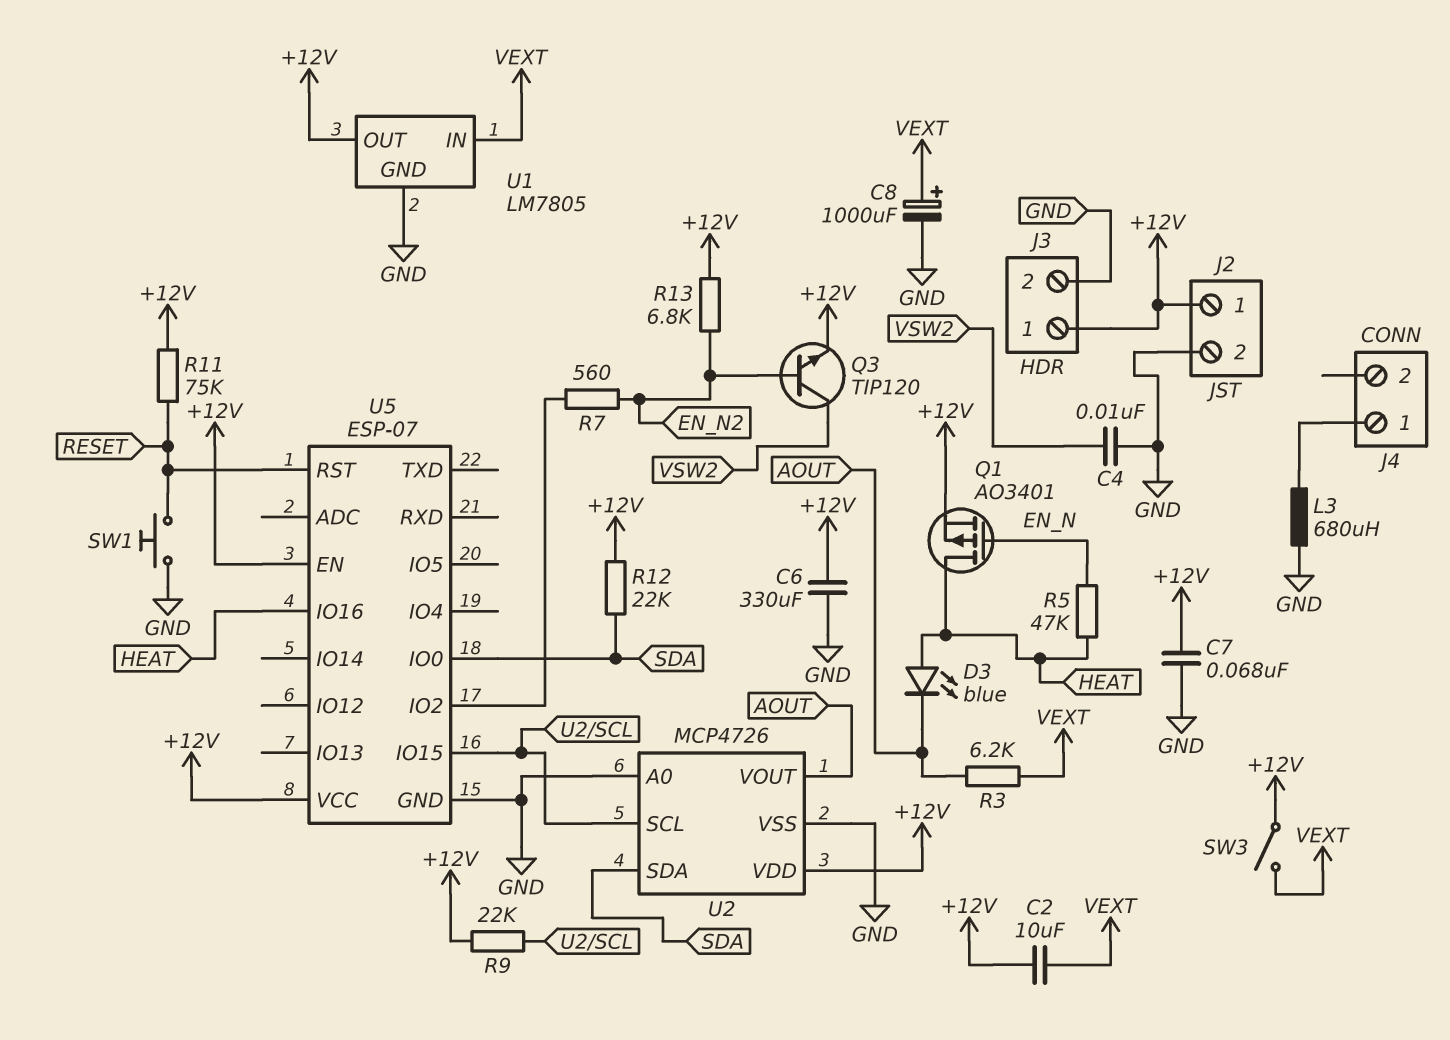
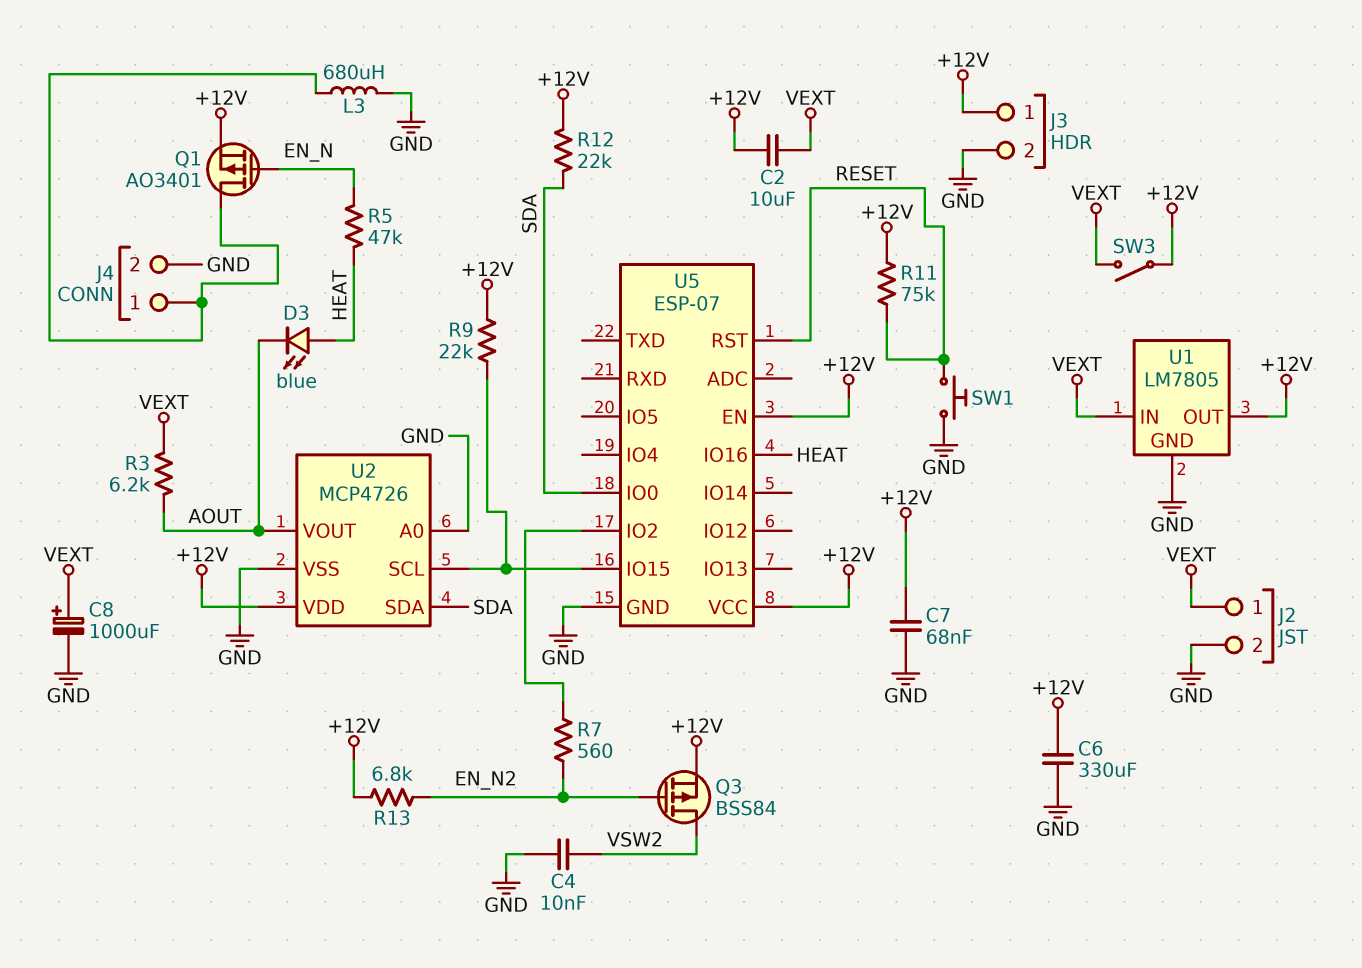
J2 pin 1: +12V -> VEXT
J4 pin 2: none -> GND
Q1: PMOS AO3401 (G EN_N, D HEAT, S +12V) -> PMOS AO3401 (G EN_N, D J4/1, S +12V)
Q3: NPN TIP120 (B EN_N2, C VSW2, E +12V) -> PMOS BSS84 (G EN_N2, D VSW2, S +12V)

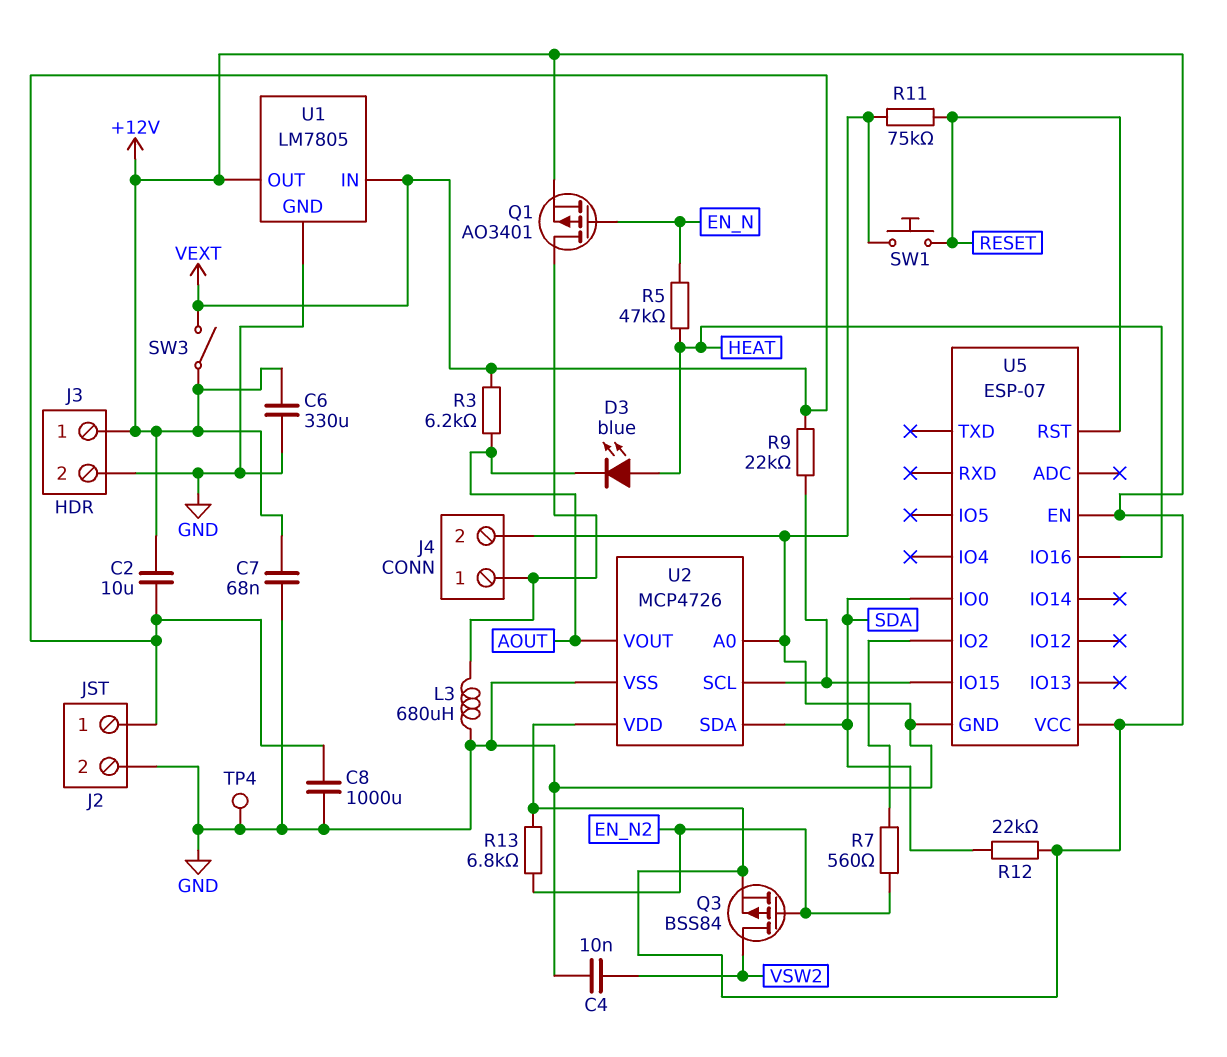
C8: 1000uF (plus VEXT, minus GND) -> 1000uF (GND, VEXT)
R9: 22k (+12V, U2/SCL) -> 22k (U2/SCL, VEXT)
R11: 75k (+12V, RESET) -> 75k (GND, RESET)
TP4: none -> test point (GND)

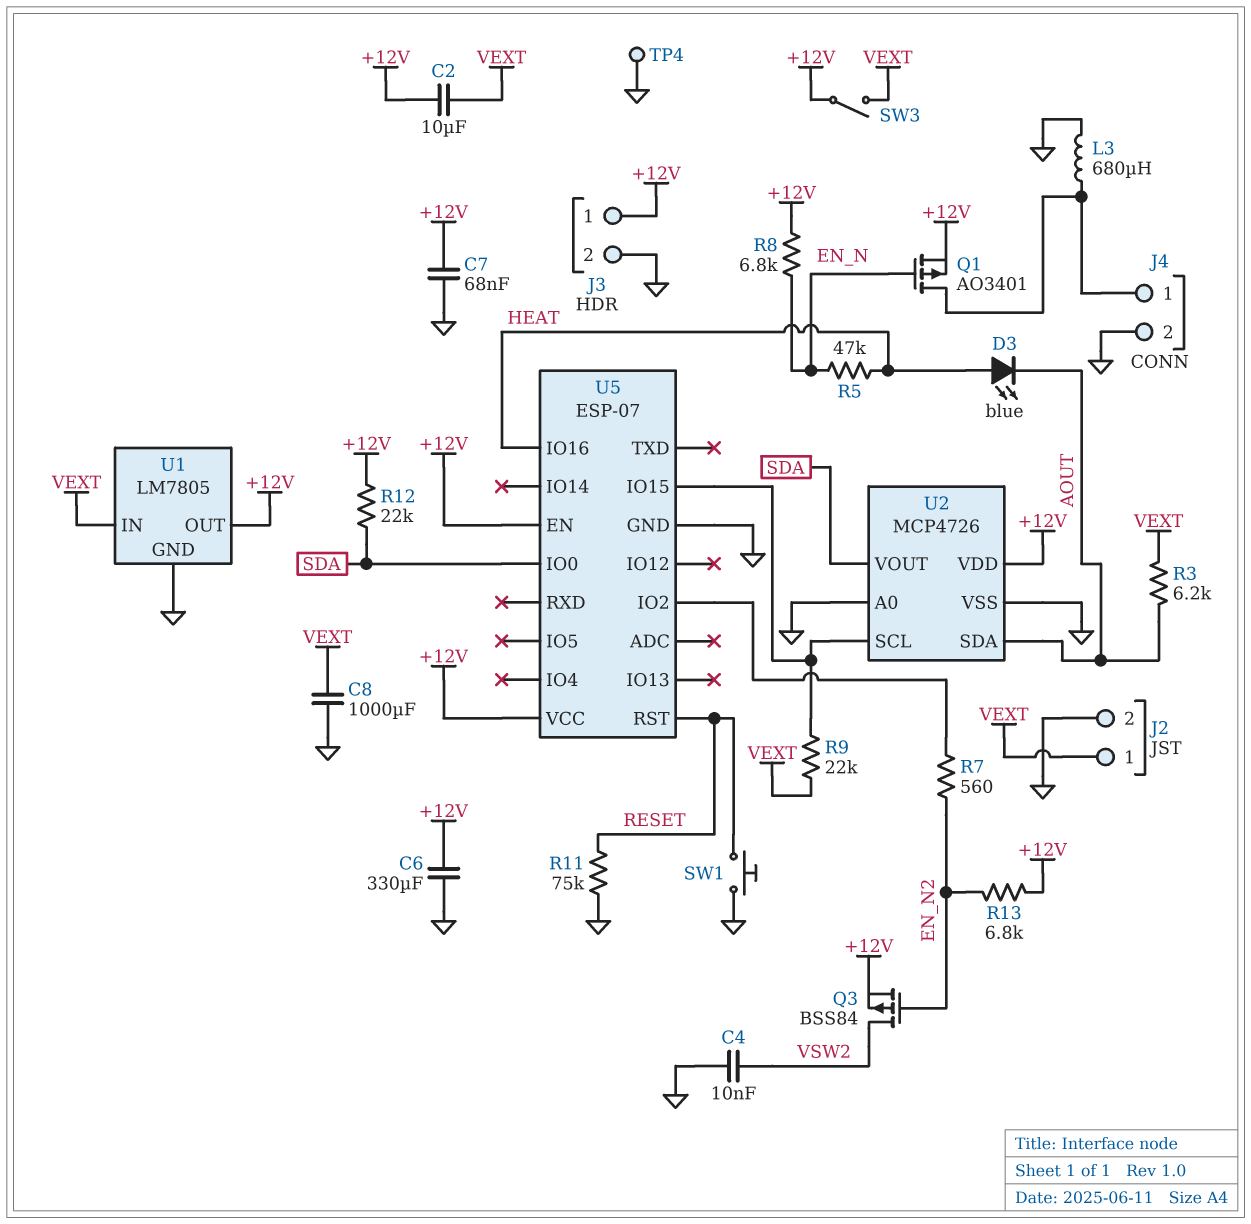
R8: none -> 6.8k (+12V, EN_N)
U2 pin SDA: SDA -> AOUT
U2 pin VOUT: AOUT -> SDA

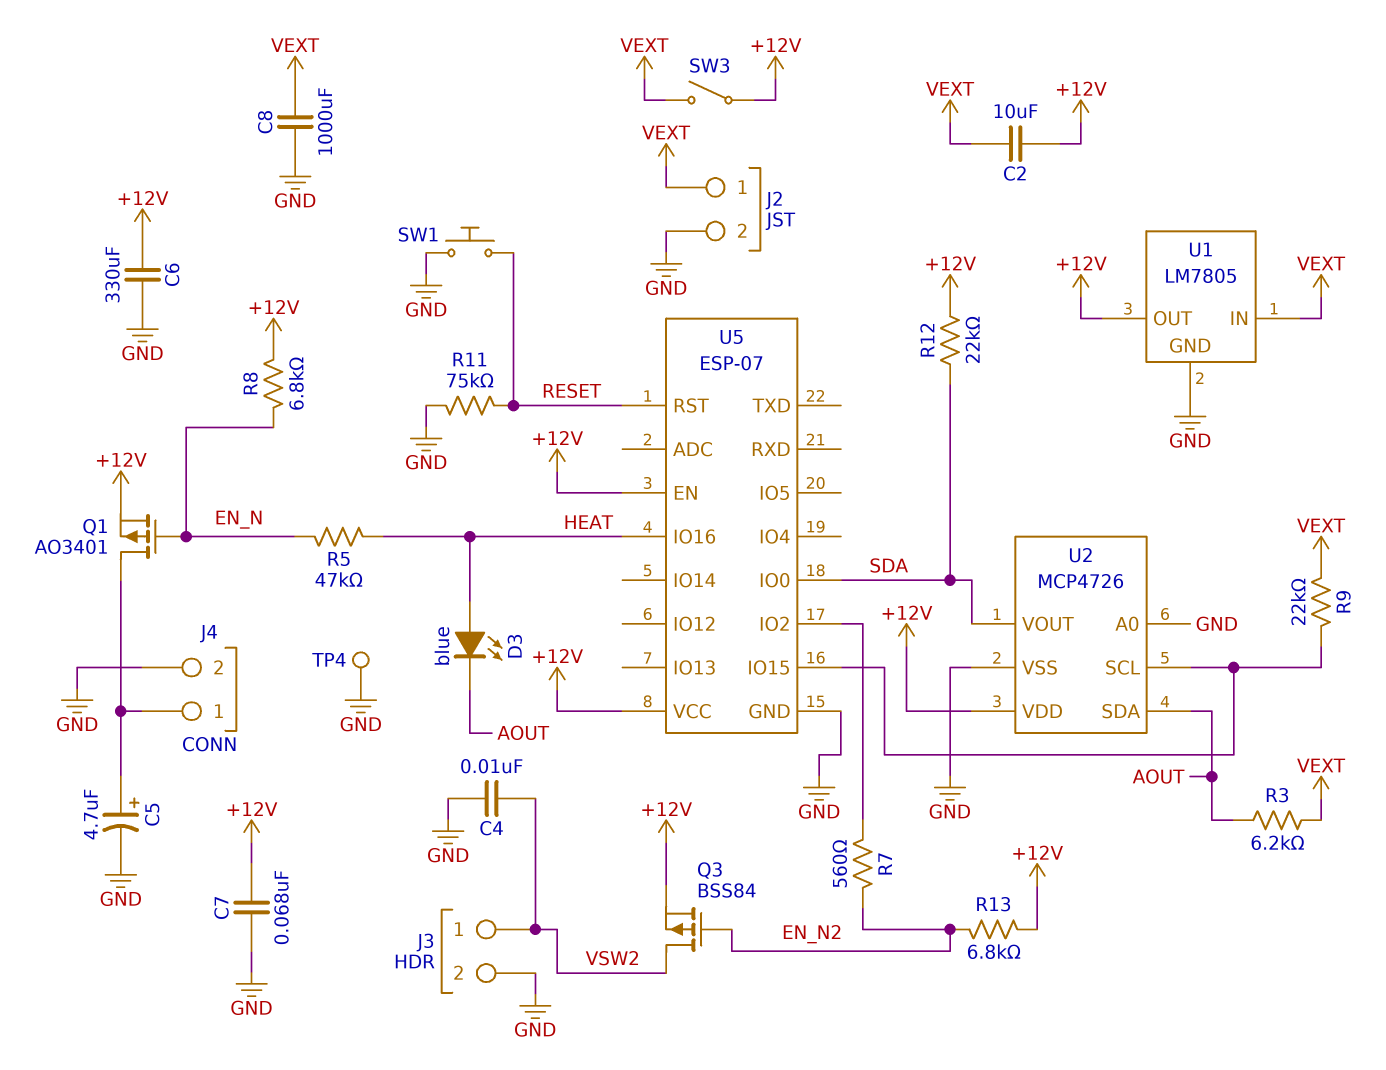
C5: none -> 4.7uF (plus J4/1, minus GND)
J3 pin 1: +12V -> VSW2
L3: 680uH (GND, J4/1) -> none

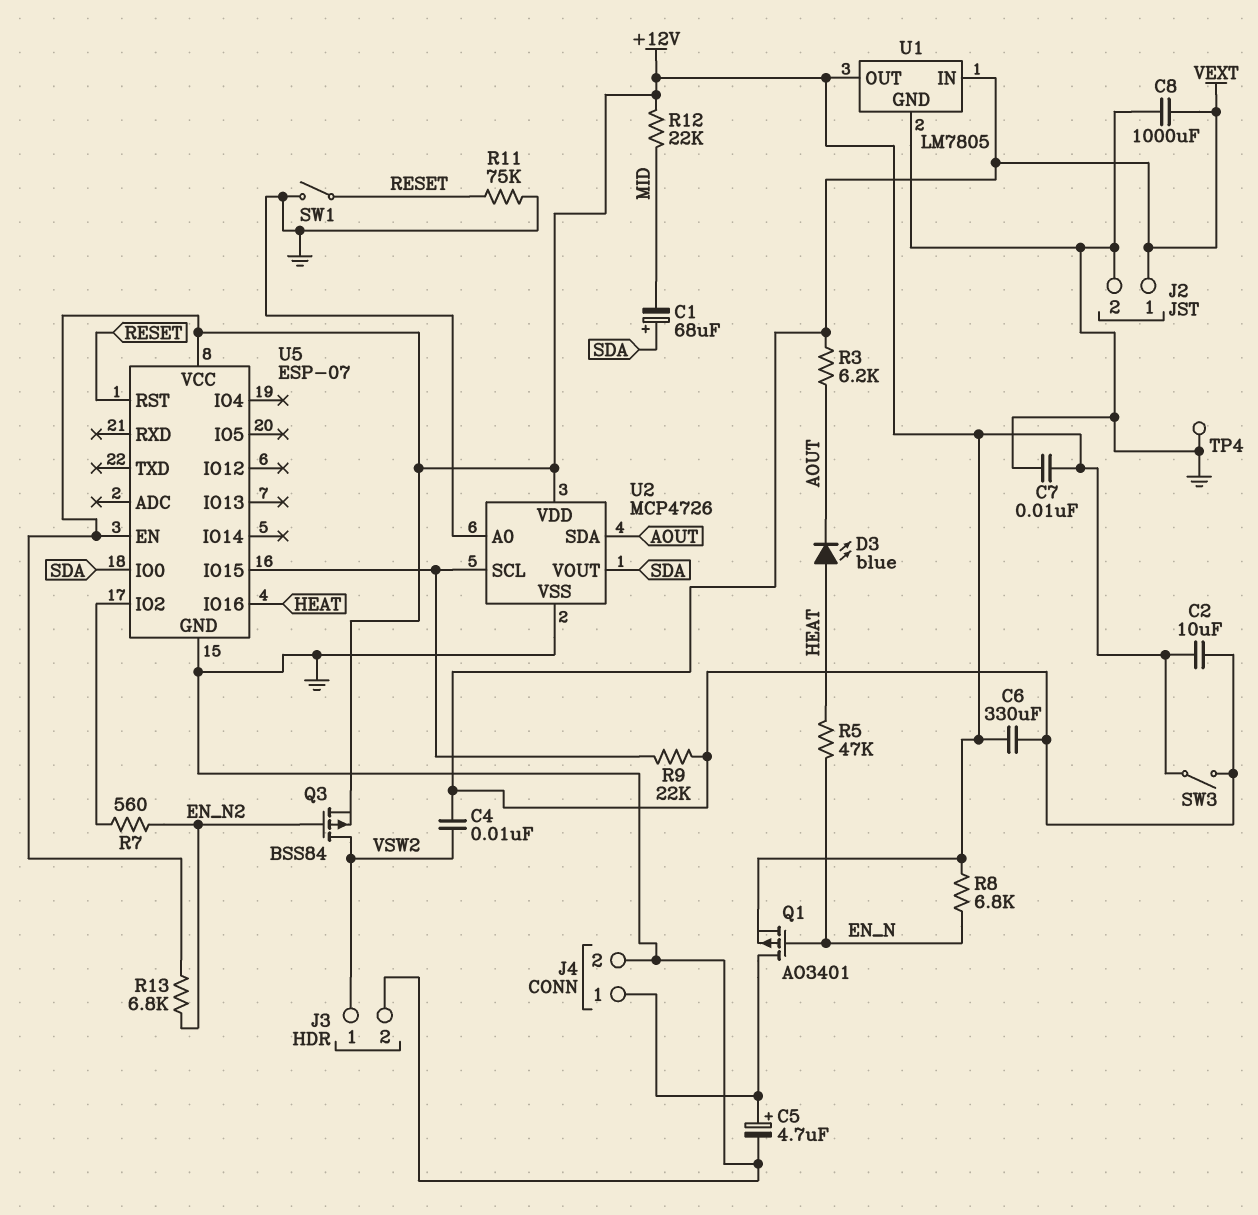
C1: none -> 68uF (plus SDA, minus MID)
C4: 10nF (GND, VSW2) -> 10nF (VEXT, VSW2)
C6: 330uF (+12V, GND) -> 330uF (+12V, VEXT)
C7: 68nF (+12V, GND) -> 10nF (+12V, GND)
R12: 22k (+12V, SDA) -> 22k (+12V, MID)
SW1: button (GND, RESET) -> switch (GND, RESET)

